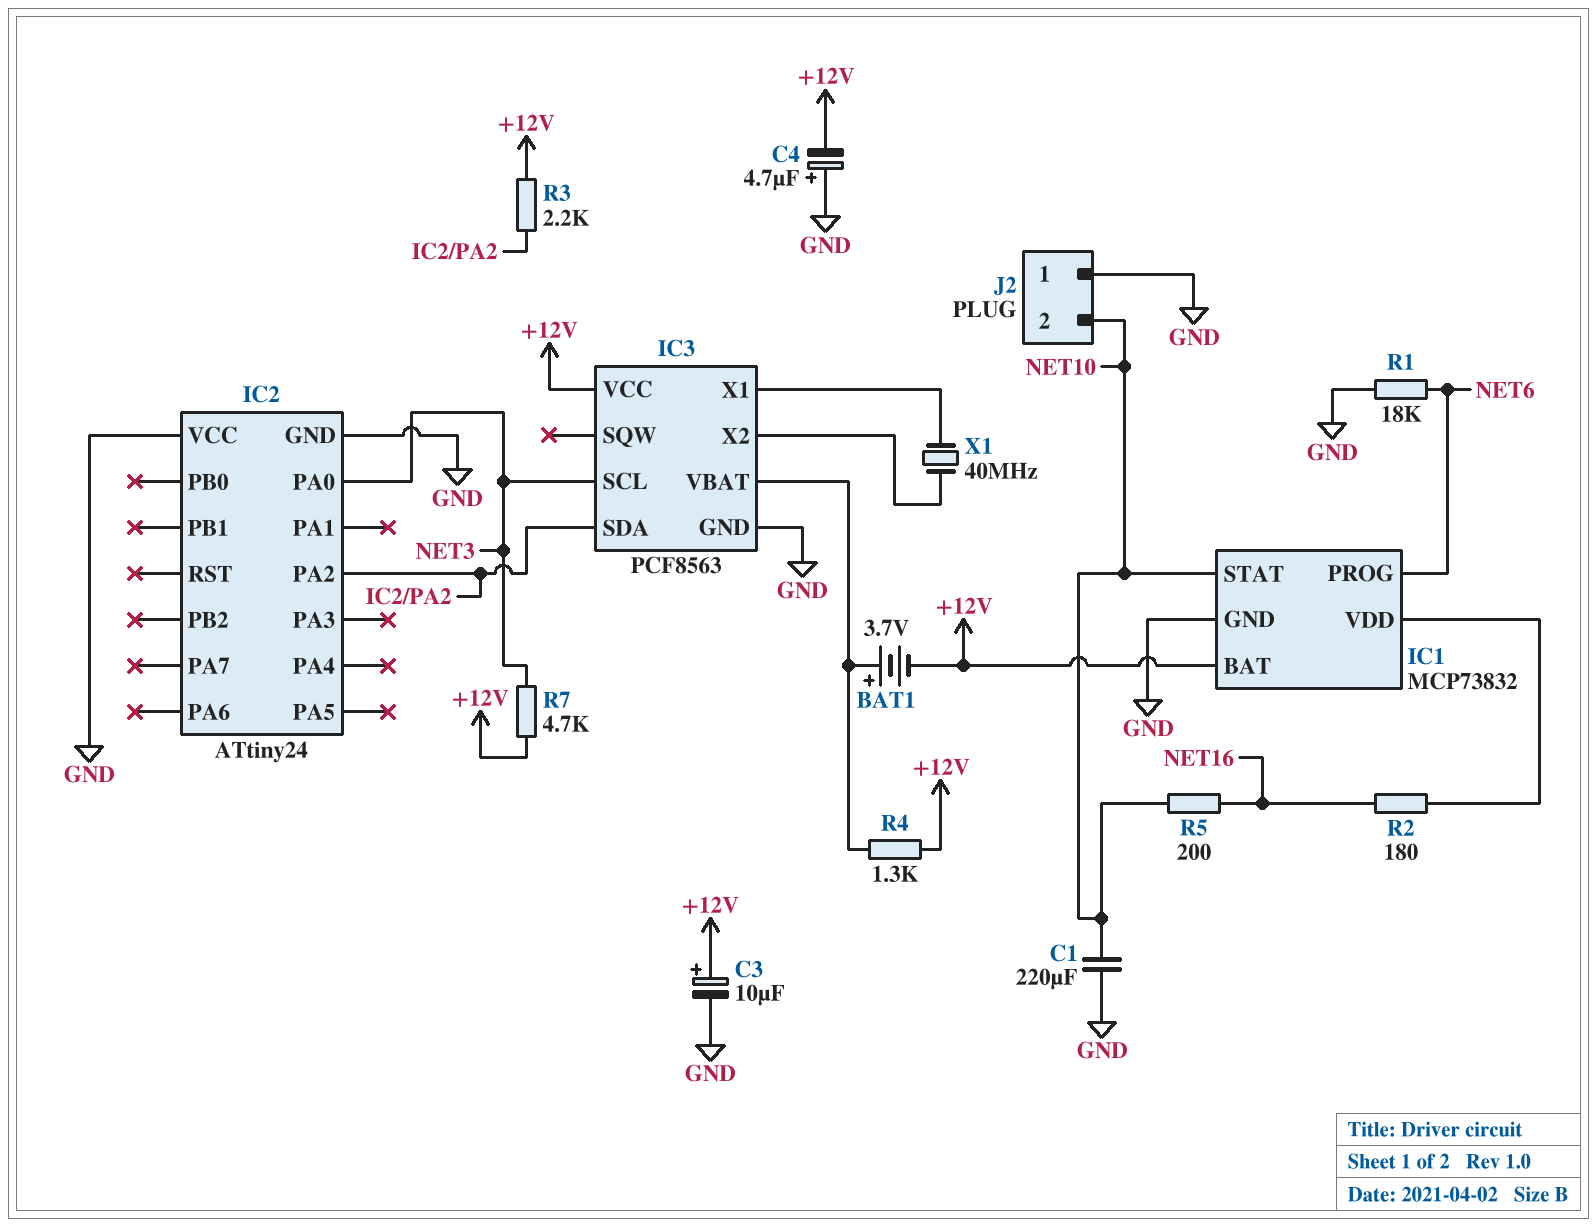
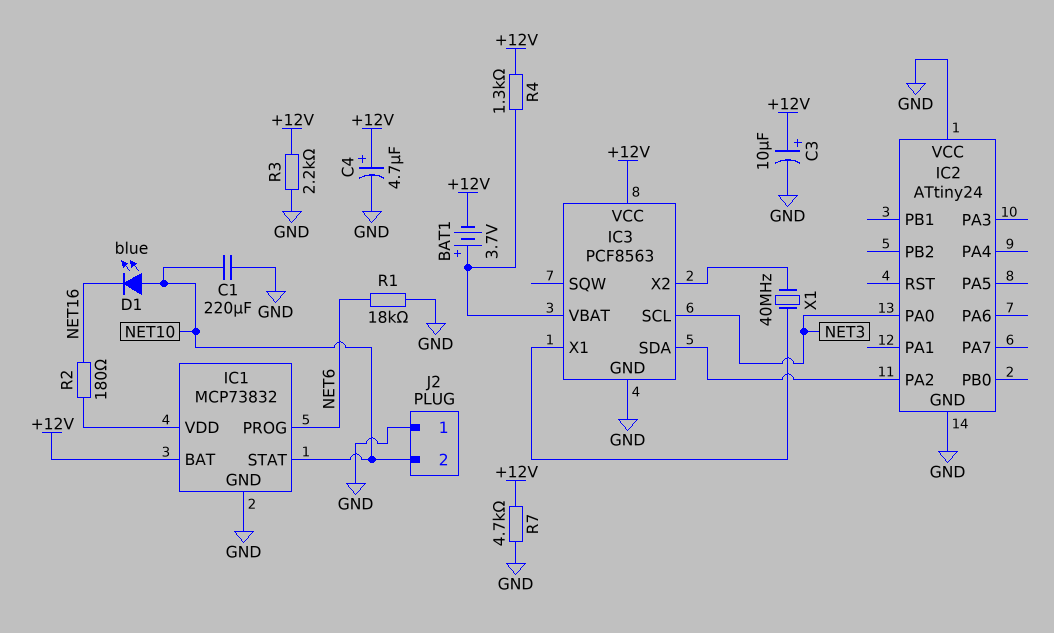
C4: 4.7uF (plus GND, minus +12V) -> 4.7uF (plus +12V, minus GND)
D1: none -> LED blue (A NET10, K NET16)
R3: 2.2k (+12V, IC2/PA2) -> 2.2k (+12V, GND)
R5: 200 (NET10, NET16) -> none
R7: 4.7k (+12V, NET3) -> 4.7k (+12V, GND)

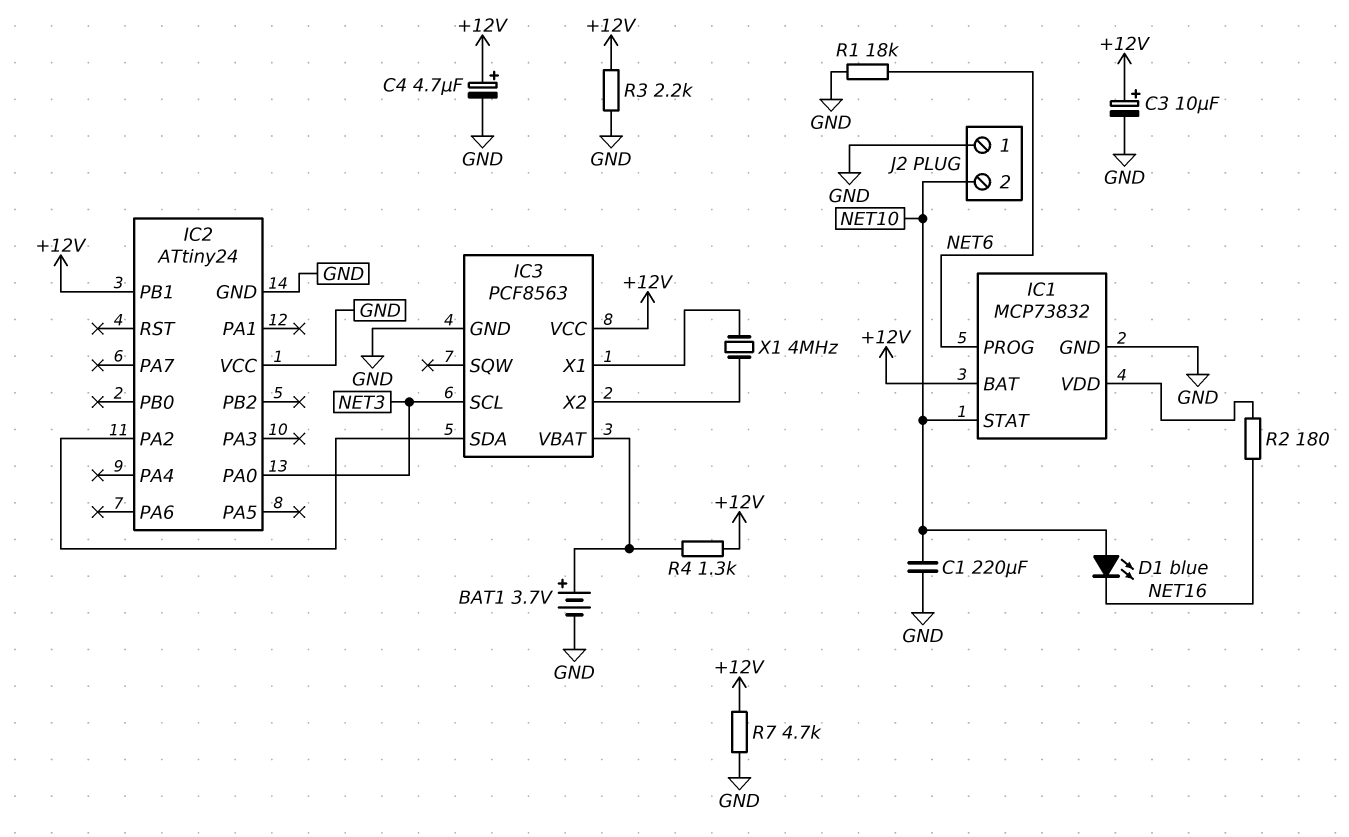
BAT1: 3.7V (plus IC3/VBAT, minus +12V) -> 3.7V (plus IC3/VBAT, minus GND)
IC2 pin PB1: none -> +12V
X1: 40MHz (IC3/X1, IC3/X2) -> 4MHz (IC3/X1, IC3/X2)

